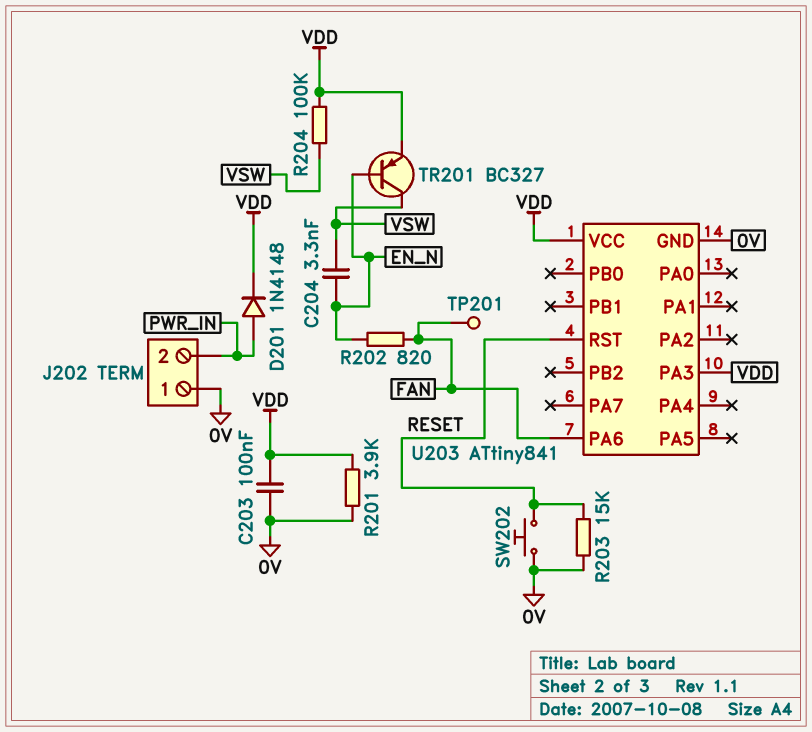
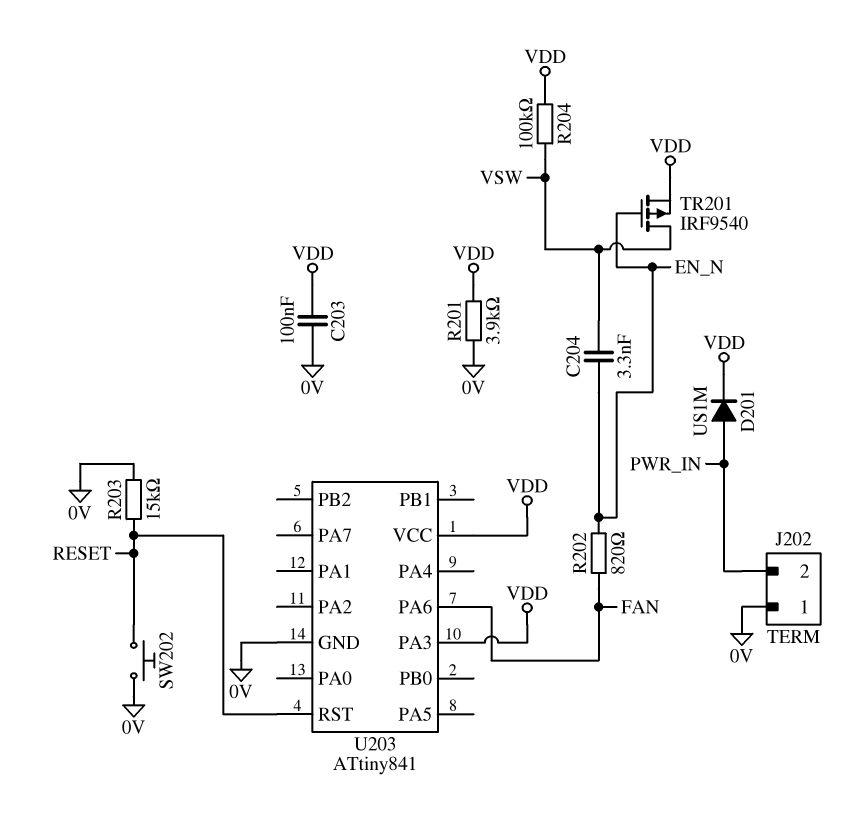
D201: diode 1N4148 (A PWR_IN, K VDD) -> diode US1M (A PWR_IN, K VDD)
TP201: test point (FAN) -> none
TR201: PNP BC327 (B EN_N, C VSW, E VDD) -> PMOS IRF9540 (G EN_N, D VSW, S VDD)

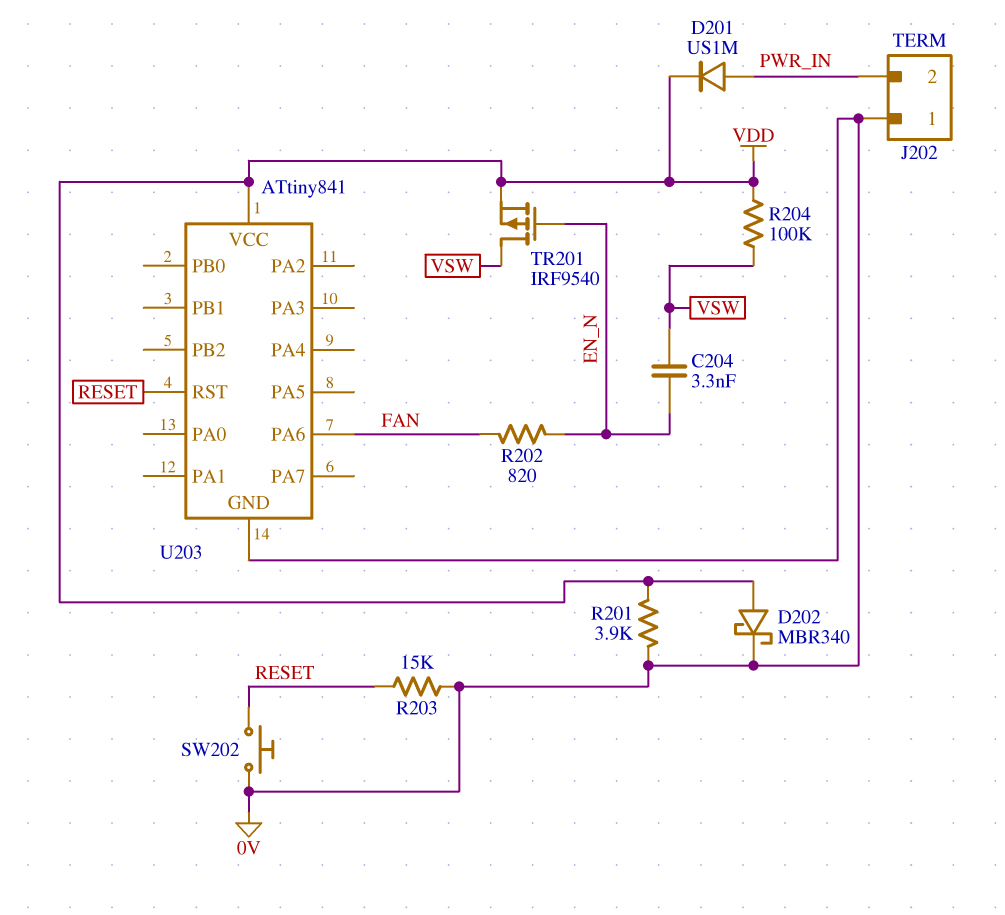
C203: 100nF (0V, VDD) -> none
D202: none -> schottky MBR340 (A VDD, K 0V)
U203 pin PA3: VDD -> none

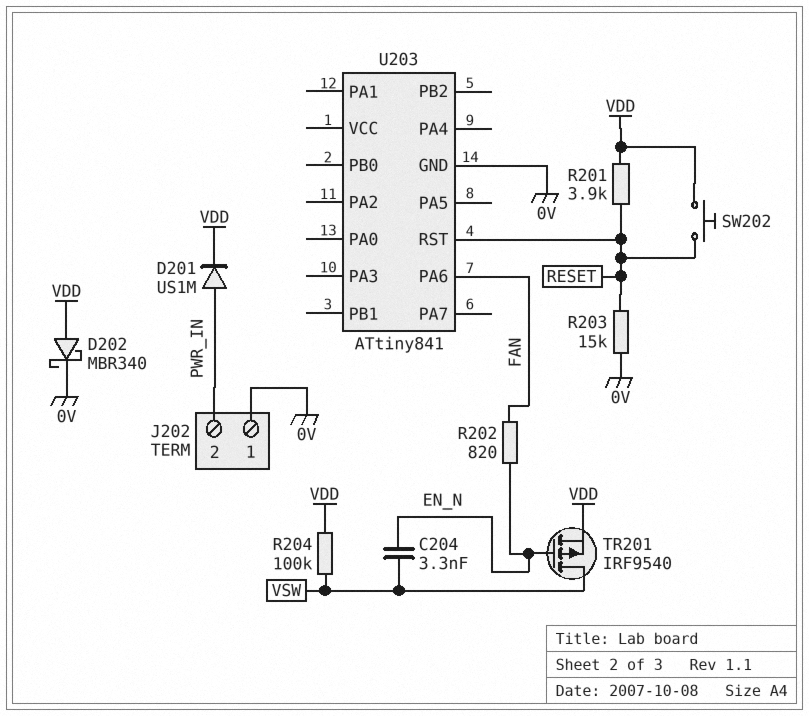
R201: 3.9k (0V, VDD) -> 3.9k (RESET, VDD)
SW202: button (0V, RESET) -> button (RESET, VDD)
U203 pin VCC: VDD -> none

